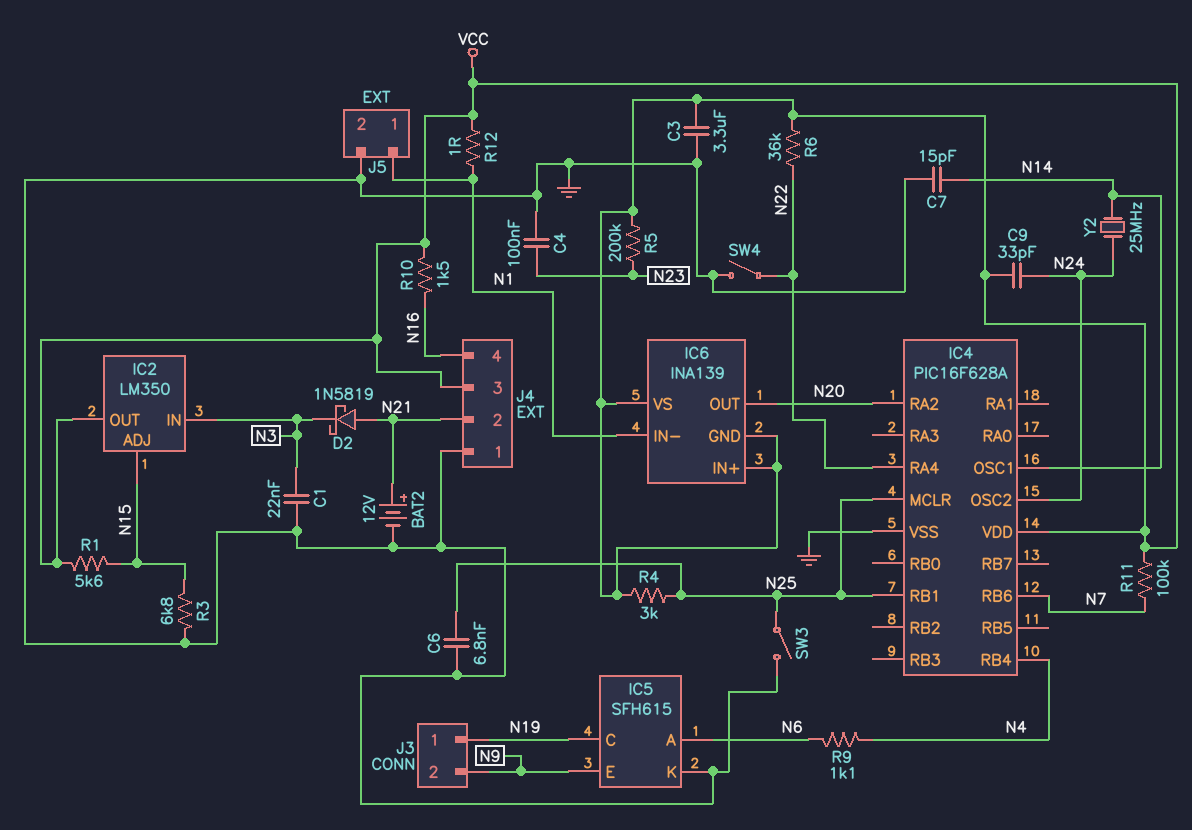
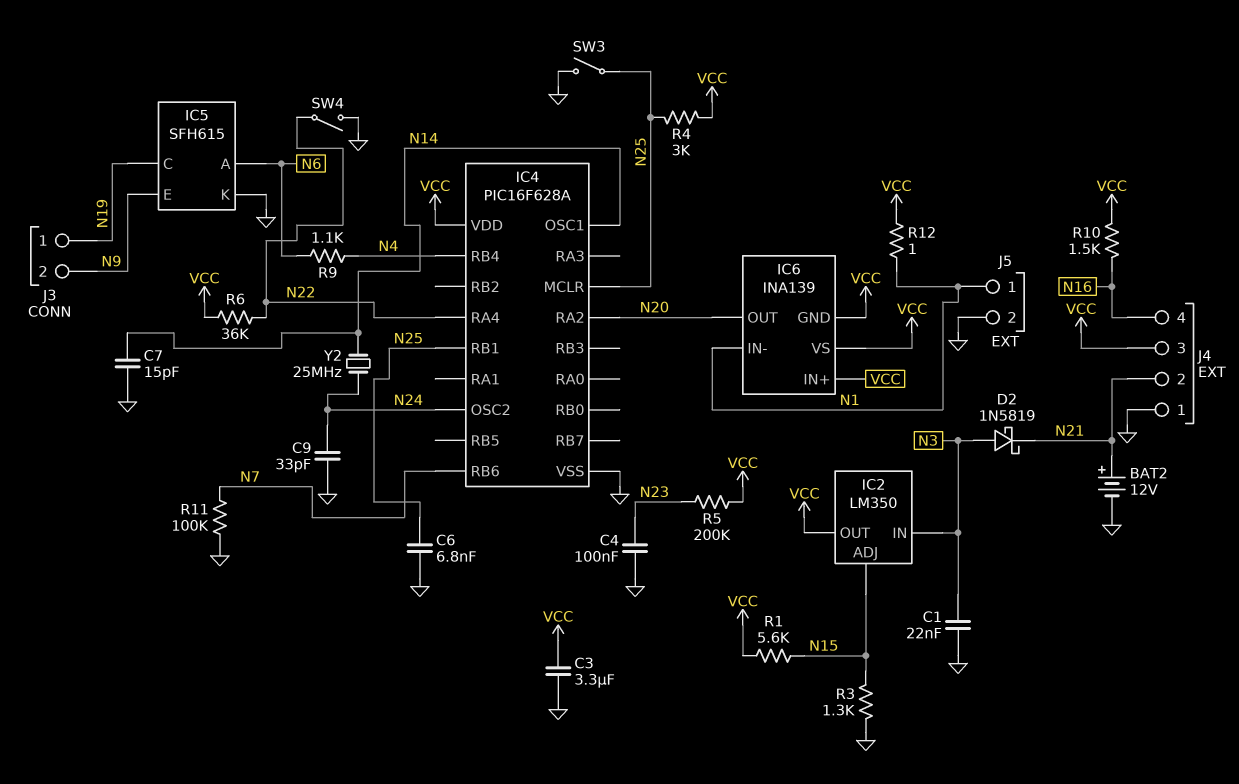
C9: 33pF (N24, VCC) -> 33pF (GND, N24)
D2: schottky 1N5819 (A N21, K N3) -> schottky 1N5819 (A N3, K N21)
R3: 6.8k (GND, N15) -> 1.3k (GND, N15)
R11: 100k (N7, VCC) -> 100k (GND, N7)

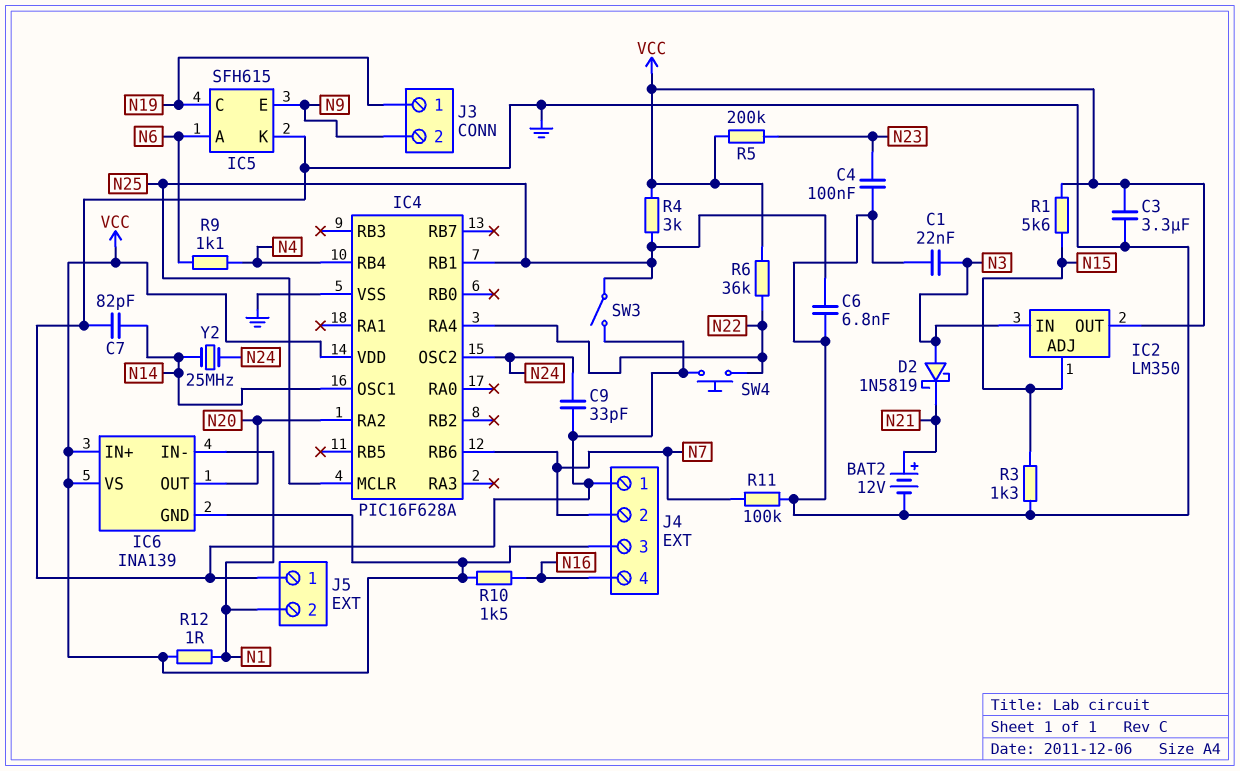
C7: 15pF (GND, N14) -> 82pF (GND, N14)
J4 pin 2: N21 -> N7
J5 pin 1: N1 -> GND
J5 pin 2: GND -> N1
SW4: switch (GND, N22) -> button (GND, N22)

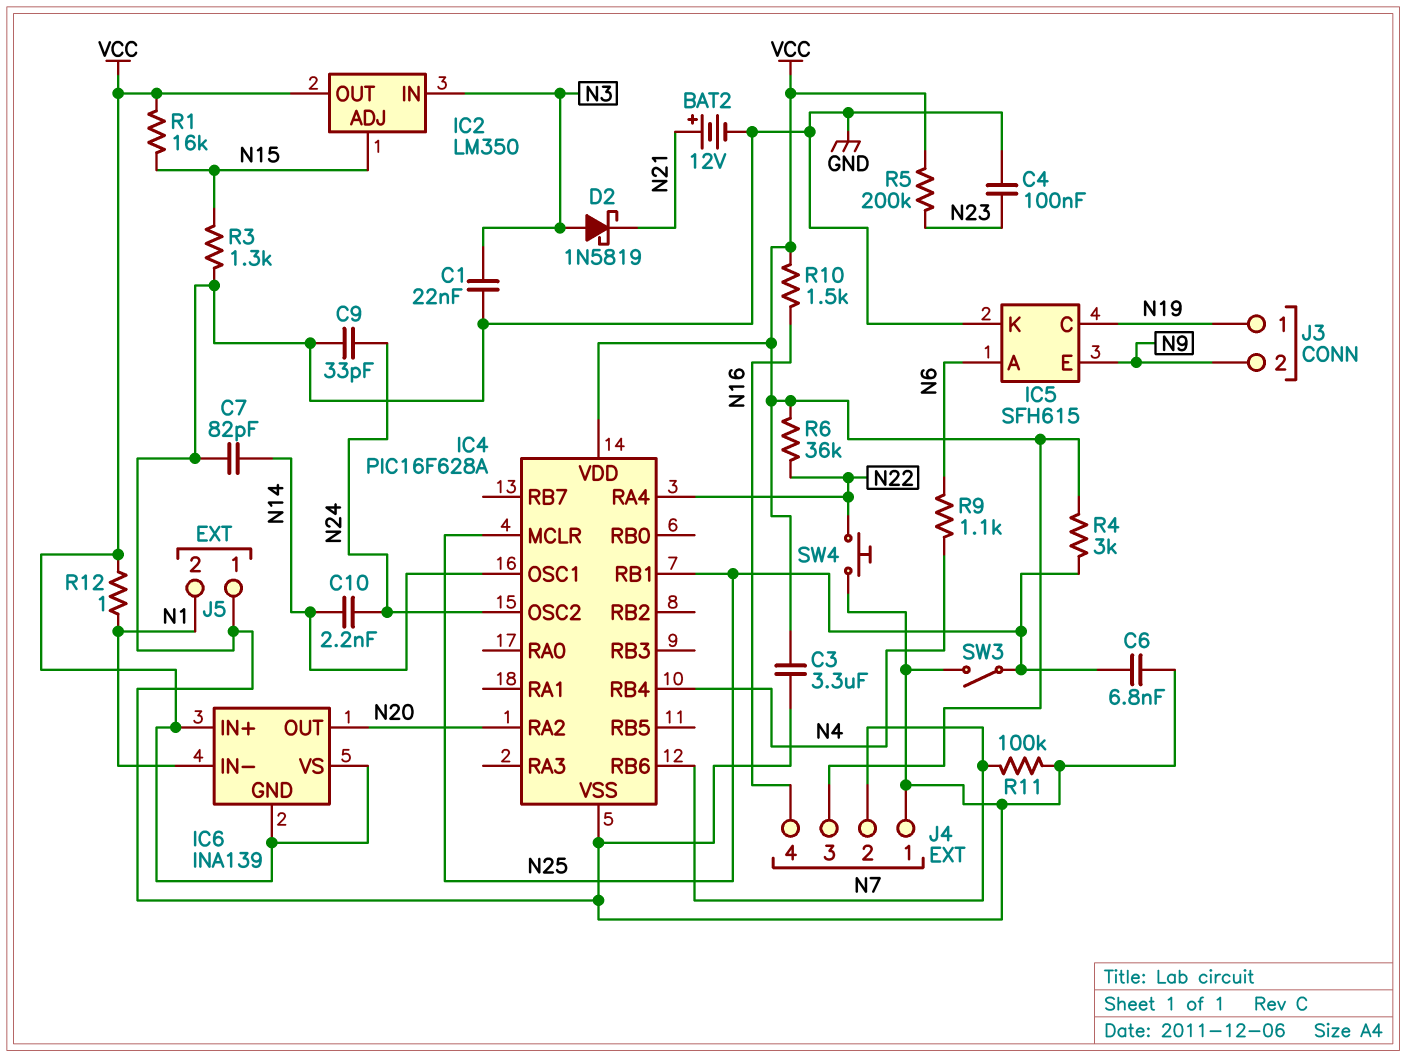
C10: none -> 2.2nF (N14, N24)
R1: 5.6k (N15, VCC) -> 16k (N15, VCC)
Y2: 25MHz (N14, N24) -> none

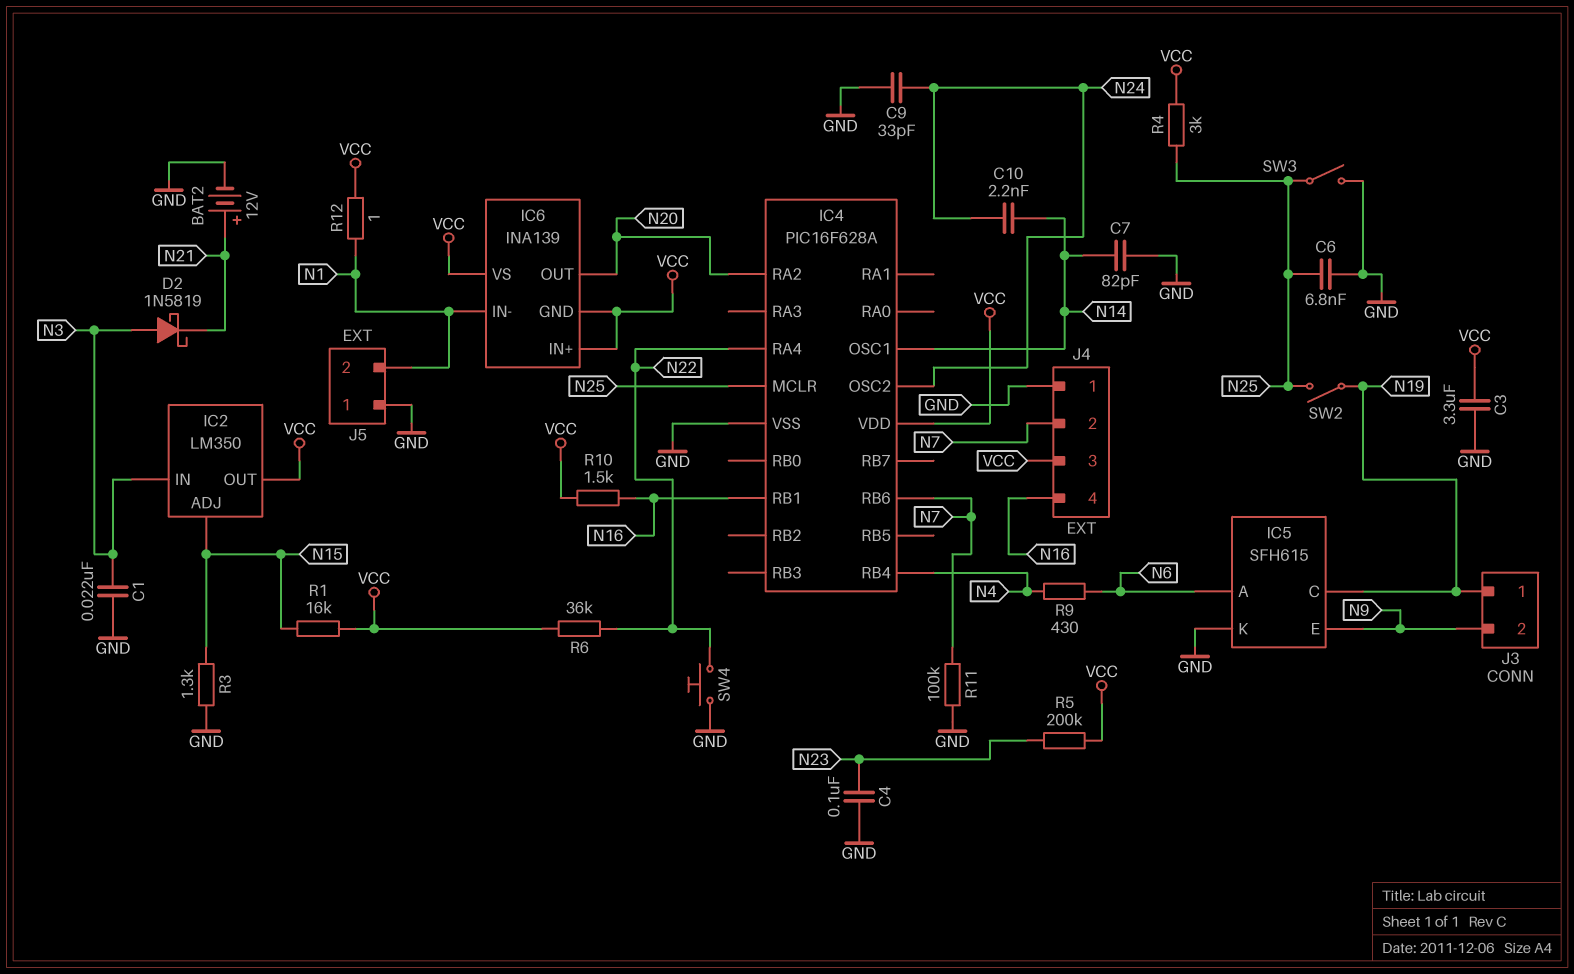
IC4 pin RB1: N25 -> N16
R9: 1.1k (N4, N6) -> 430 (N4, N6)
SW2: none -> switch (N19, N25)

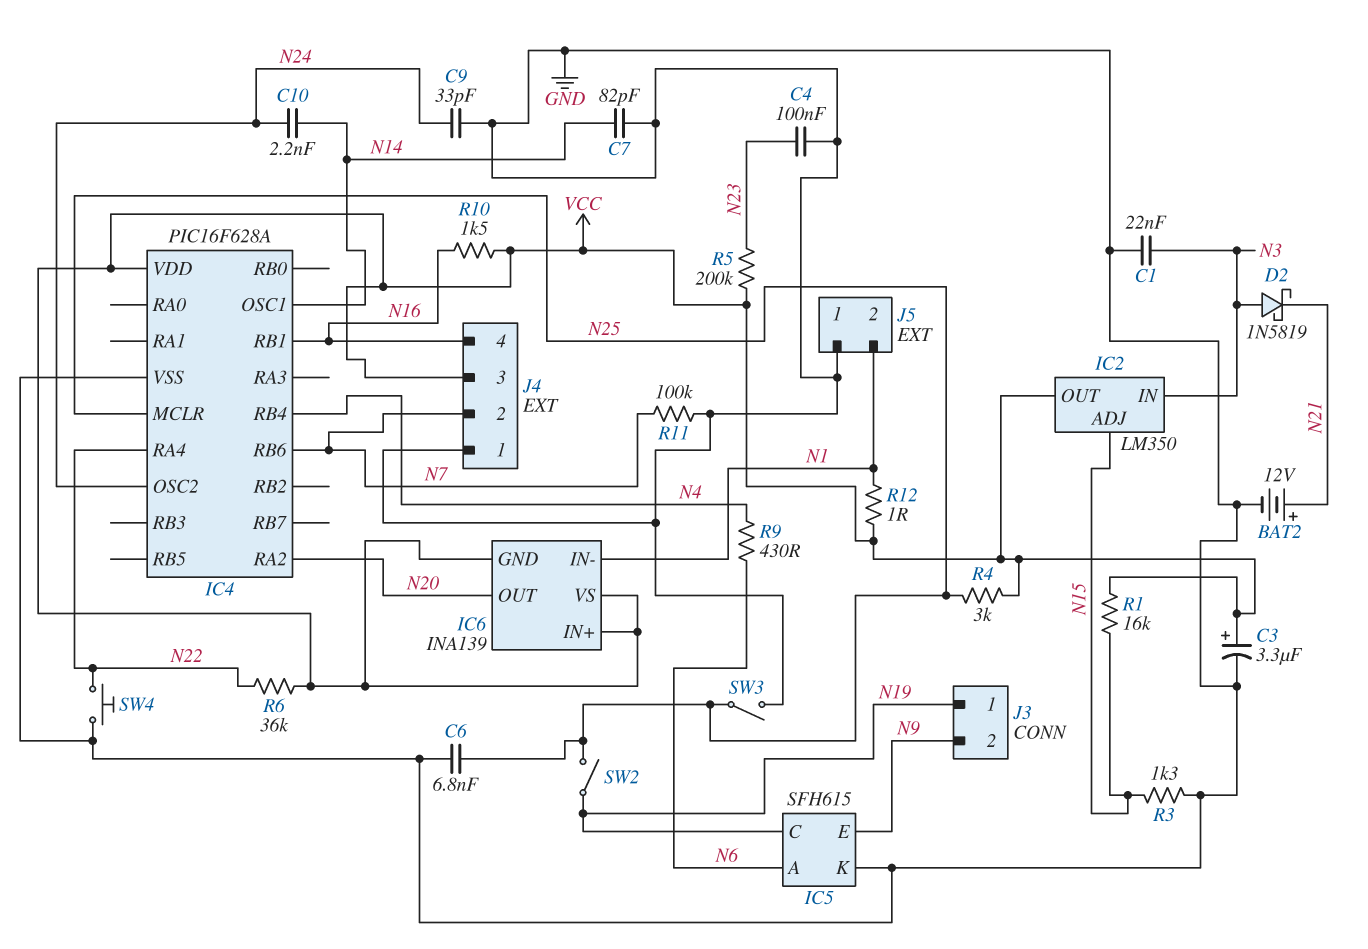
C3: 3.3uF (GND, VCC) -> 3.3uF (plus VCC, minus GND)

